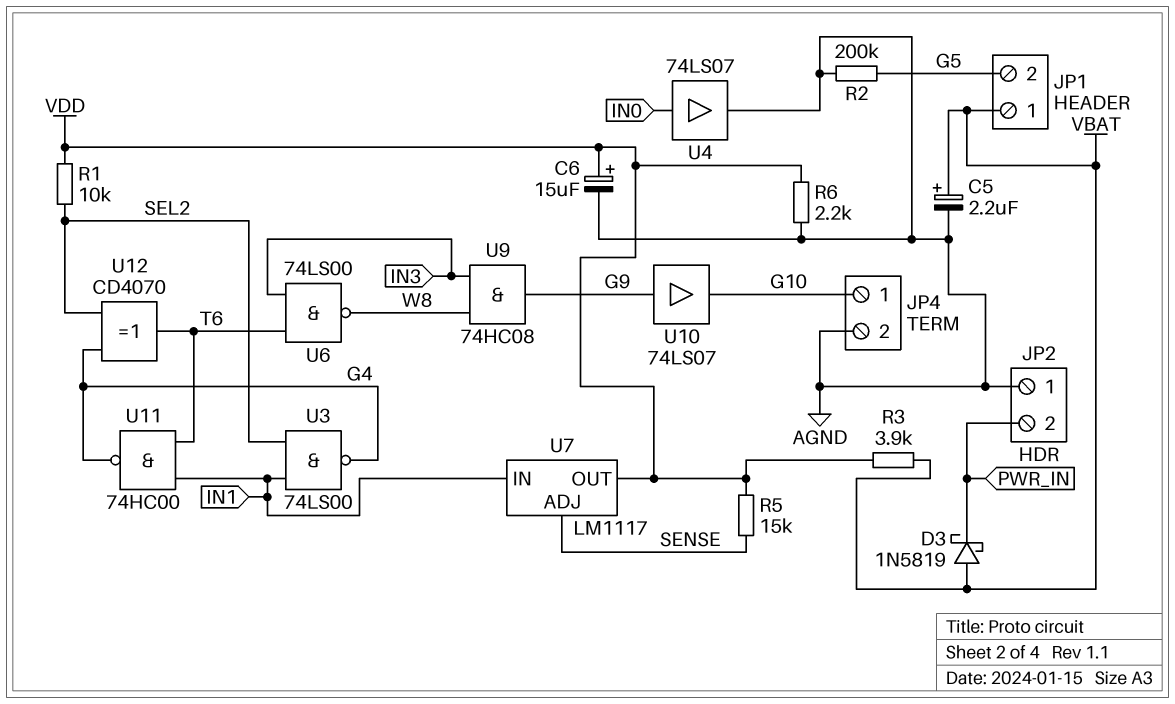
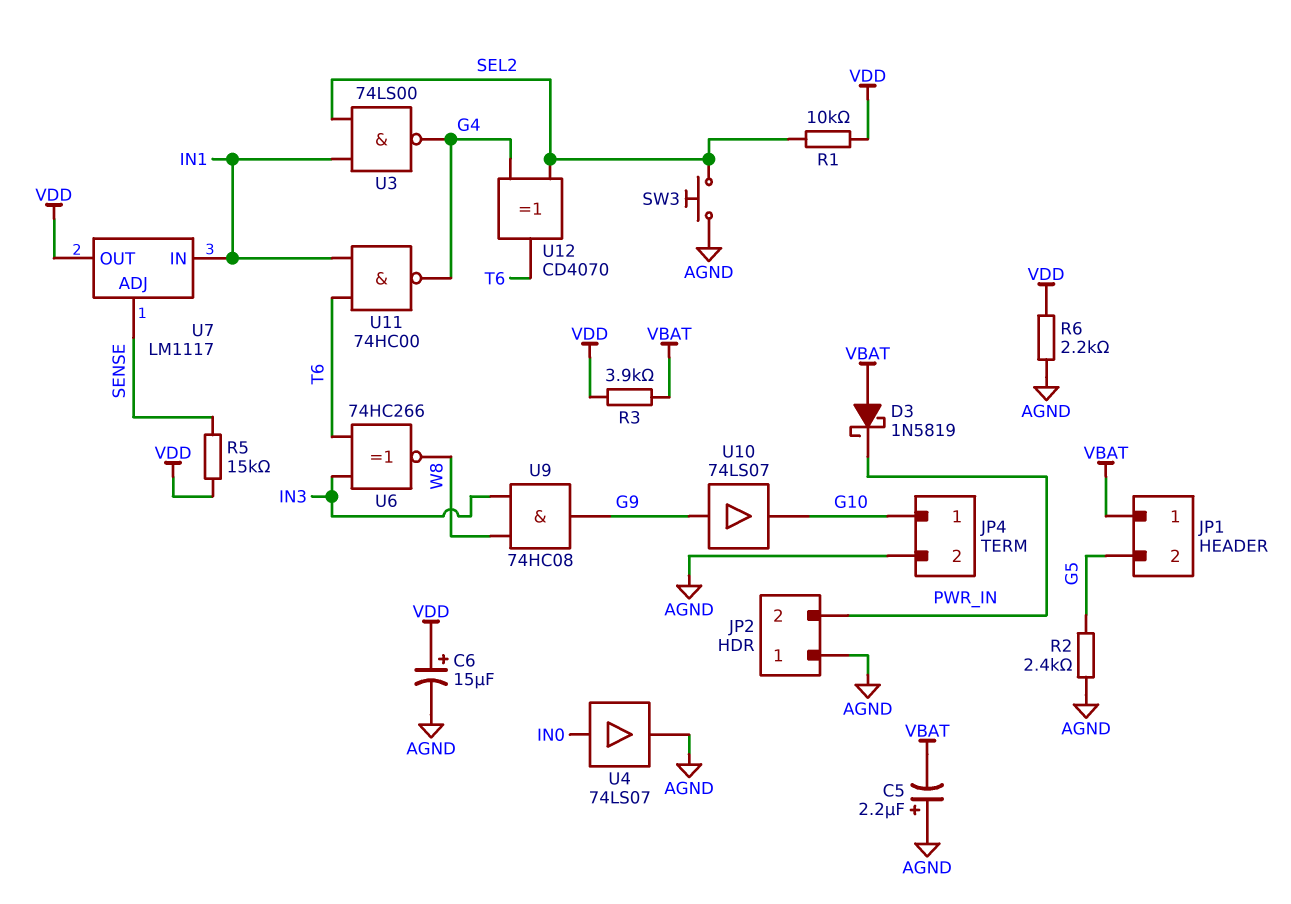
C5: 2.2uF (plus VBAT, minus AGND) -> 2.2uF (plus AGND, minus VBAT)
R2: 200k (AGND, G5) -> 2.4k (AGND, G5)
SW3: none -> button (AGND, SEL2)
U6: NAND 74LS00 (in IN3, in T6, out W8) -> XNOR 74HC266 (in IN3, in T6, out W8)

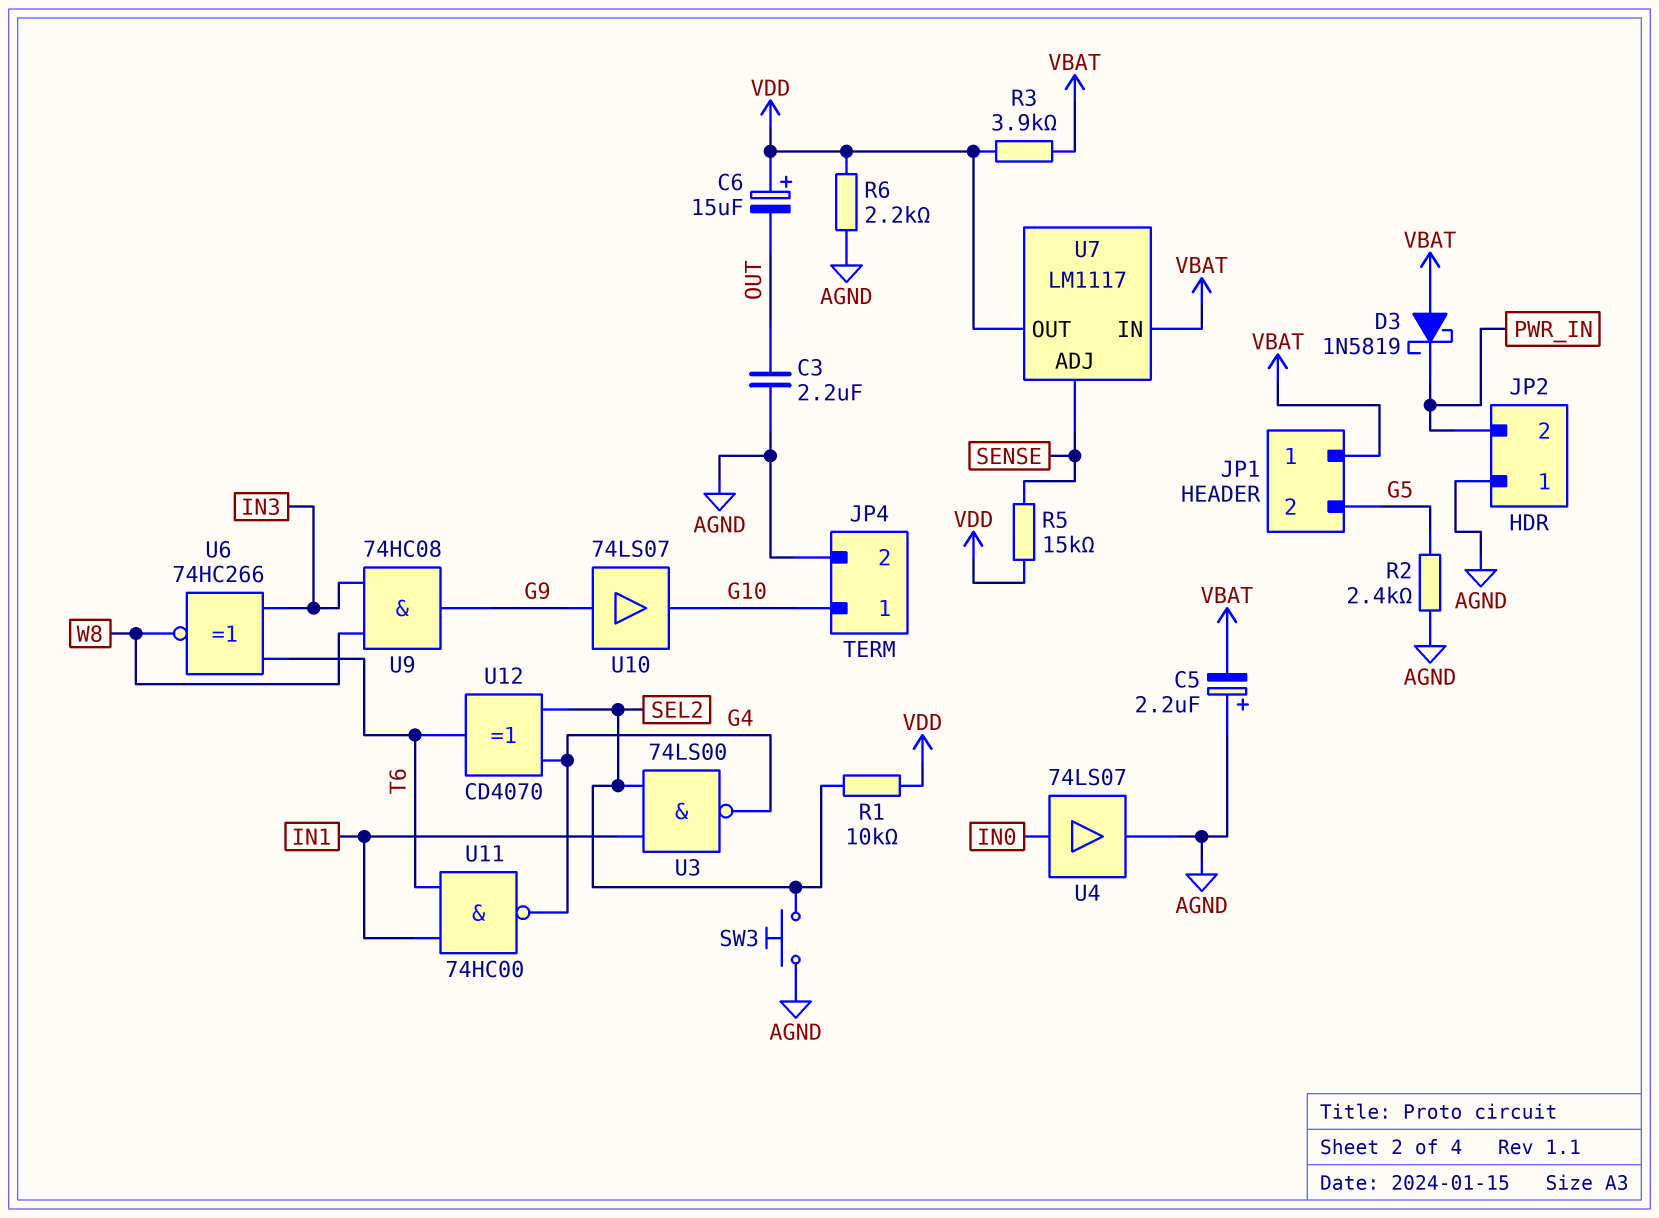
C3: none -> 2.2uF (AGND, OUT)
C6: 15uF (plus VDD, minus AGND) -> 15uF (plus VDD, minus OUT)
U7 pin IN: IN1 -> VBAT

